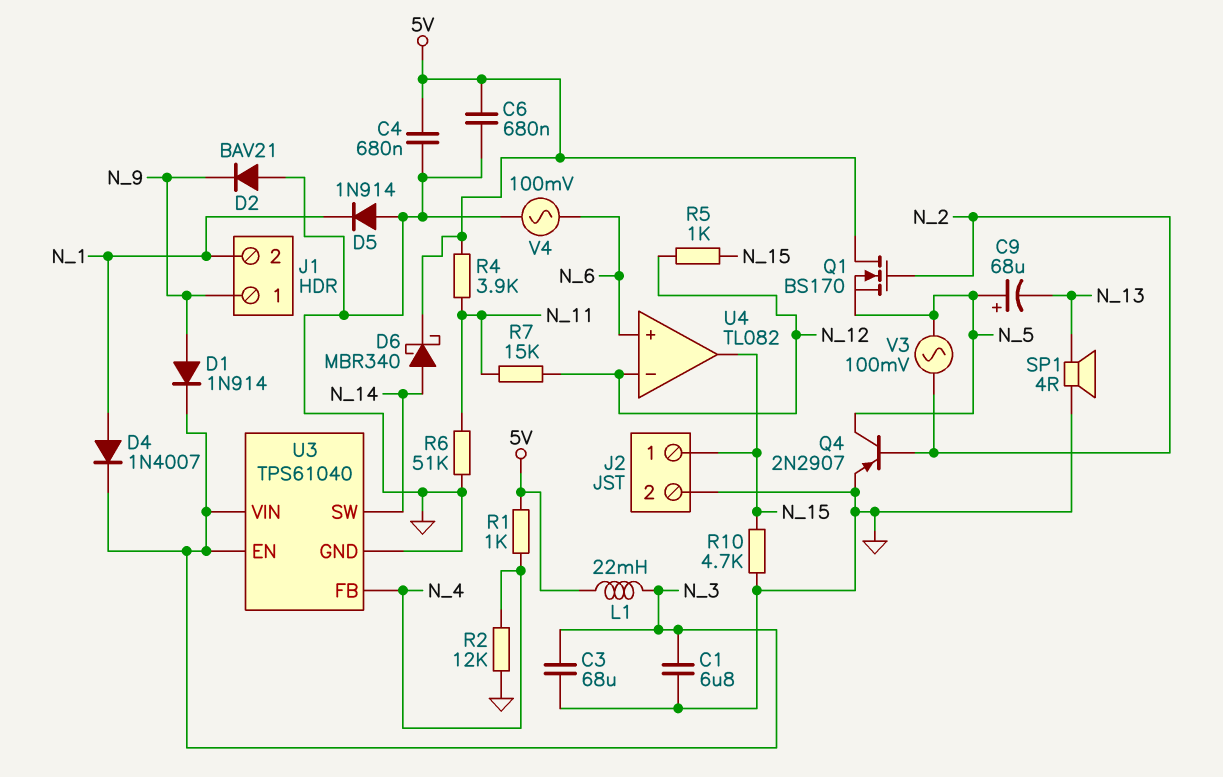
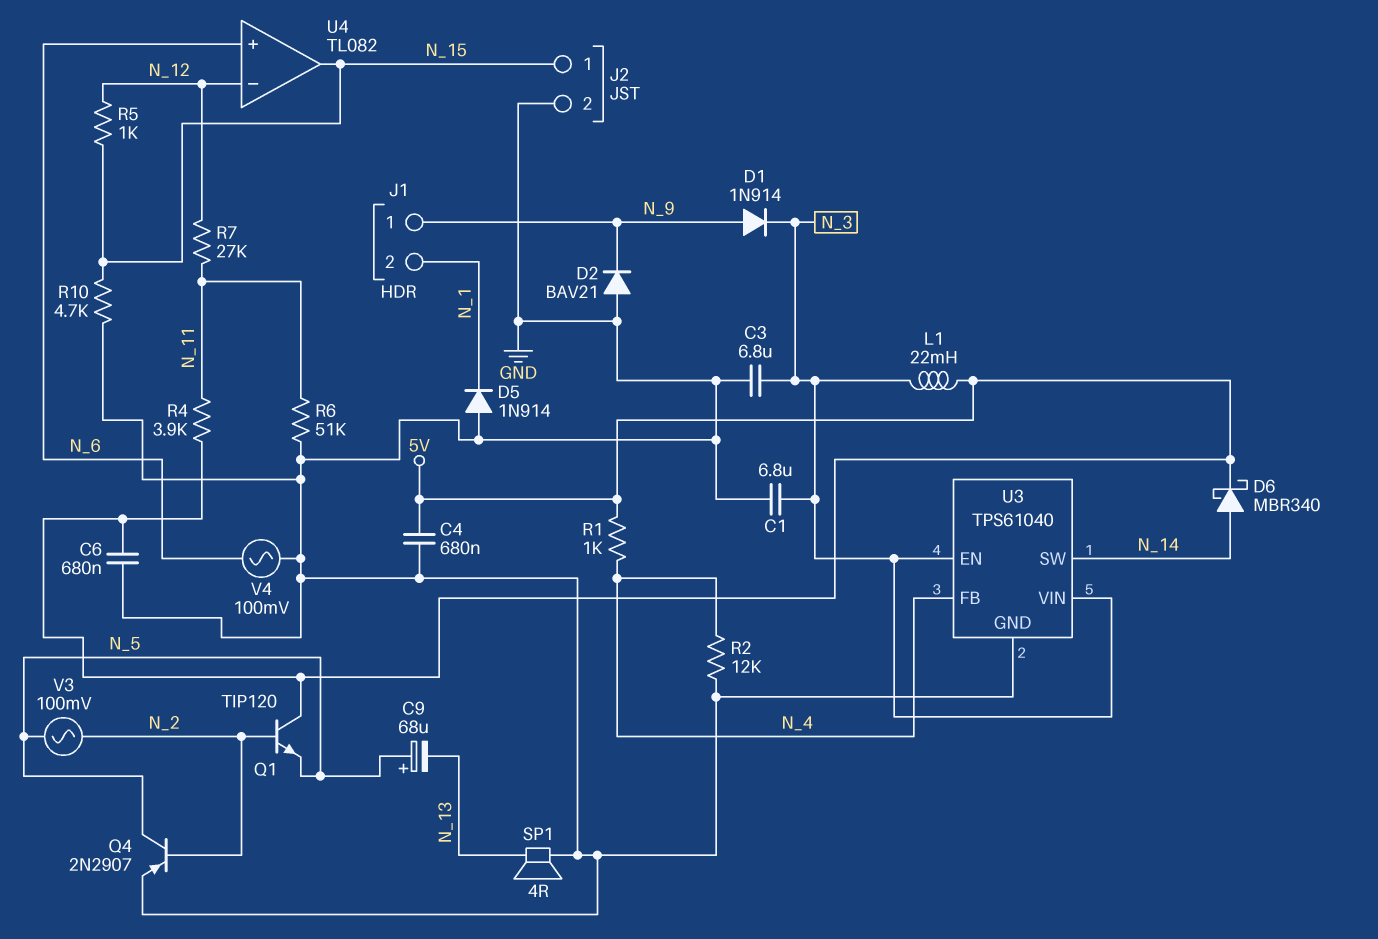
C3: 68uF (GND, N_3) -> 6.8uF (GND, N_3)
D4: diode 1N4007 (A N_1, K N_3) -> none
Q1: NMOS BS170 (G N_2, D 5V, S N_5) -> NPN TIP120 (B N_2, C 5V, E N_5)
R7: 15k (N_11, N_12) -> 27k (N_11, N_12)

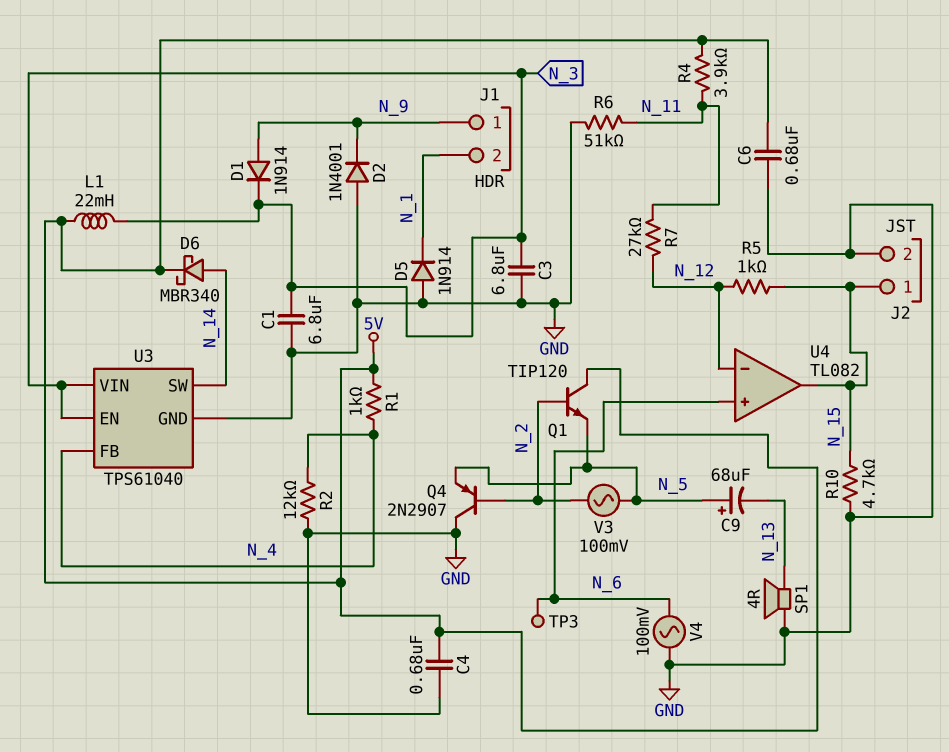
D2: diode BAV21 (A GND, K N_9) -> diode 1N4001 (A GND, K N_9)
Q4: PNP 2N2907 (B N_2, C N_5, E GND) -> PNP 2N2907 (B N_2, C GND, E N_5)
TP3: none -> test point (N_6)

